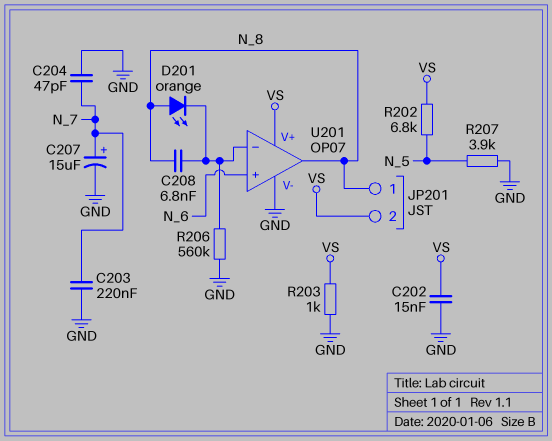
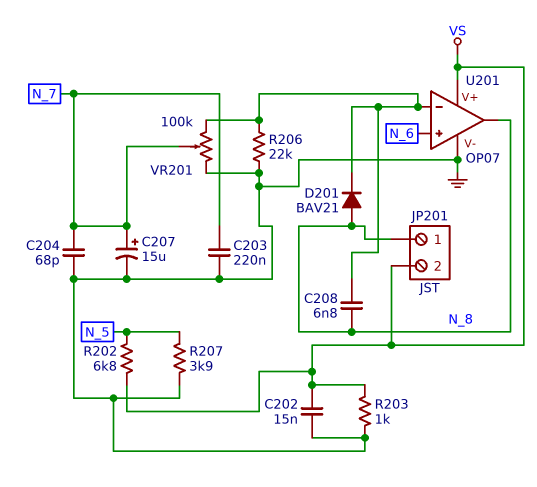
C204: 47pF (GND, N_7) -> 68pF (GND, N_7)
D201: LED orange (A N_8, K U201/in-) -> diode BAV21 (A N_8, K U201/in-)
R206: 560k (GND, U201/in-) -> 22k (GND, U201/in-)
VR201: none -> 100k (GND, U201/in-, wiper N_7)

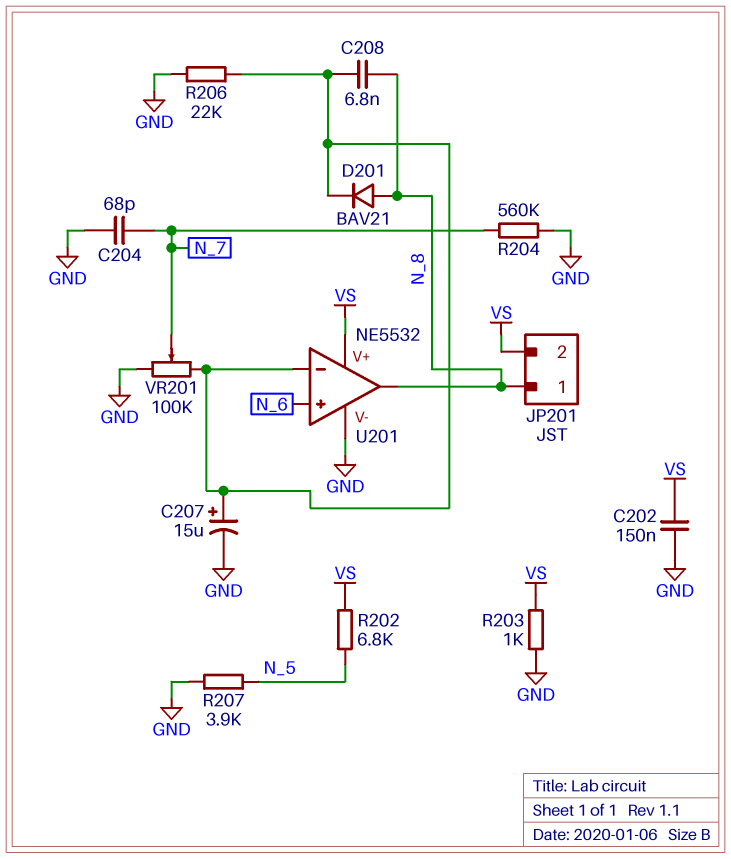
C202: 15nF (GND, VS) -> 150nF (GND, VS)
C203: 220nF (GND, N_7) -> none
C207: 15uF (plus N_7, minus GND) -> 15uF (plus U201/in-, minus GND)
R204: none -> 560k (GND, N_7)
U201: OP07 -> NE5532

